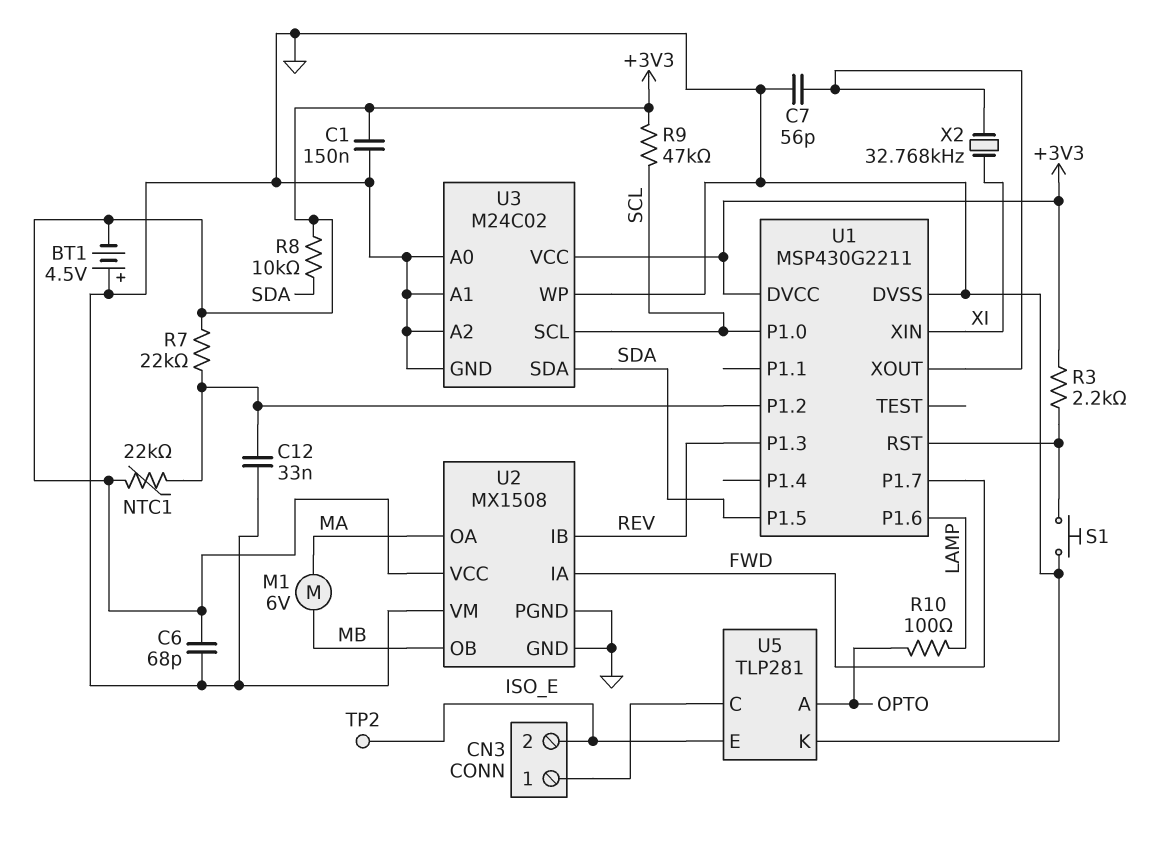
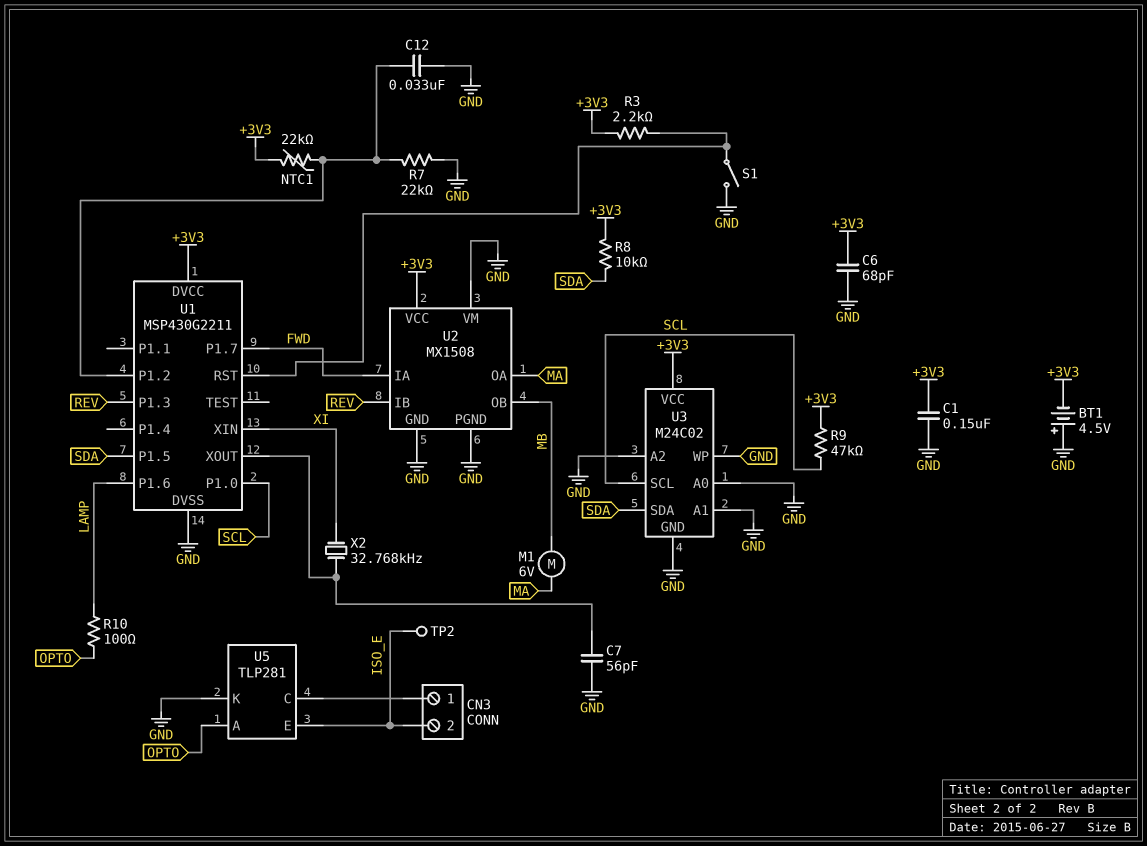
R7: 22k (+3V3, U1/P1.2) -> 22k (GND, U1/P1.2)
S1: button (GND, U1/RST) -> switch (GND, U1/RST)

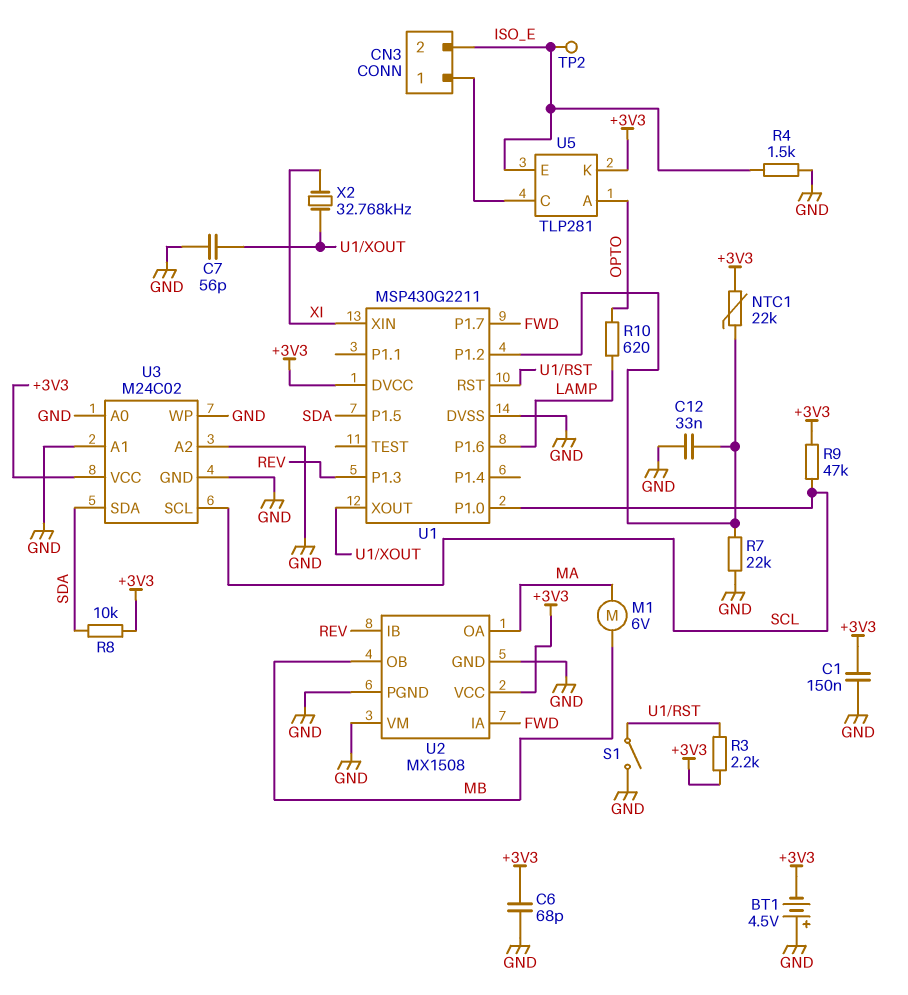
R4: none -> 1.5k (GND, ISO_E)
R10: 100 (LAMP, OPTO) -> 620 (LAMP, OPTO)
U5 pin K: GND -> +3V3

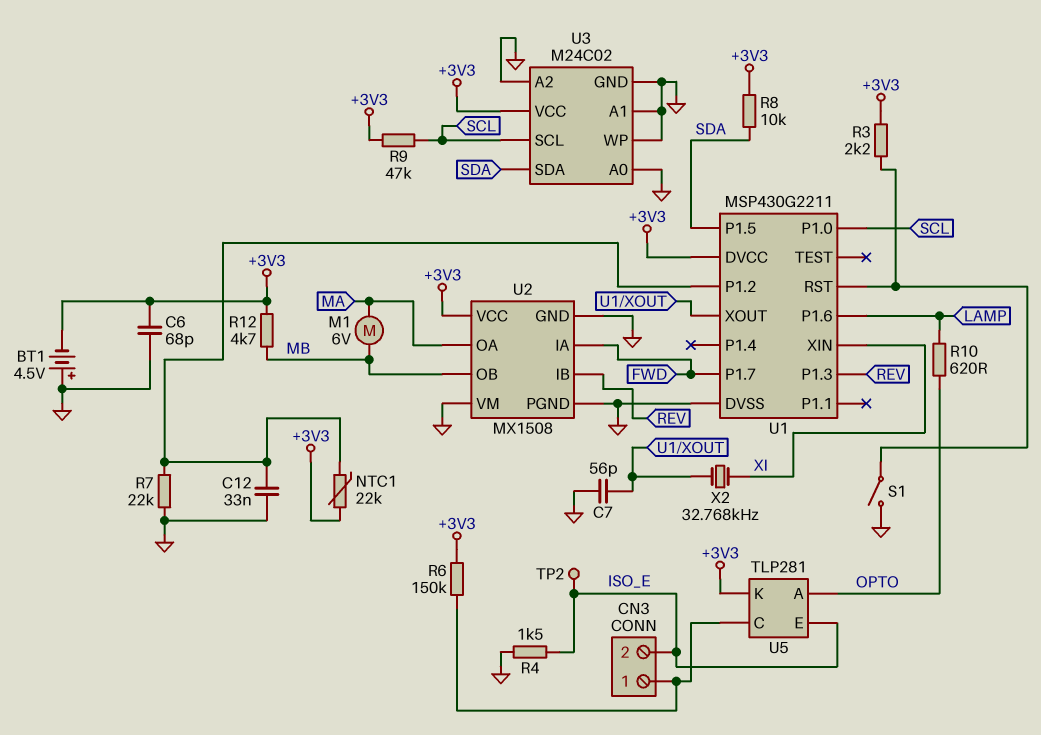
C1: 150nF (+3V3, GND) -> none
R6: none -> 150k (+3V3, CN3/1)
R12: none -> 4.7k (+3V3, MB)

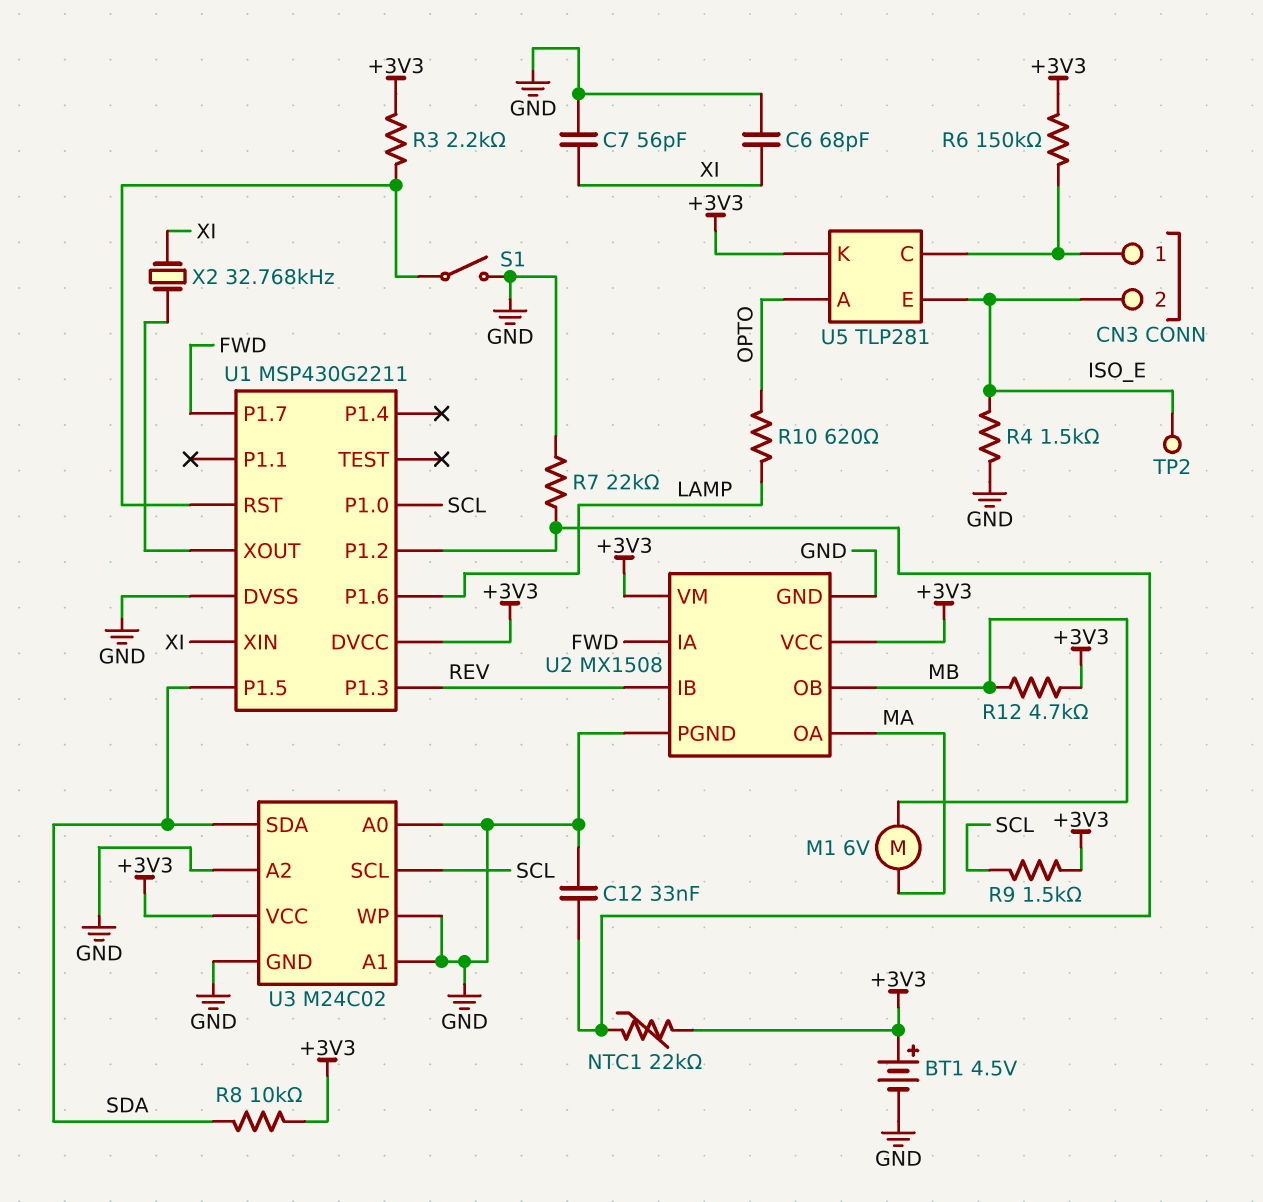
BT1: 4.5V (plus GND, minus +3V3) -> 4.5V (plus +3V3, minus GND)
C6: 68pF (+3V3, GND) -> 68pF (GND, XI)
C7: 56pF (GND, U1/XOUT) -> 56pF (GND, XI)
R9: 47k (+3V3, SCL) -> 1.5k (+3V3, SCL)
U2 pin VM: GND -> +3V3

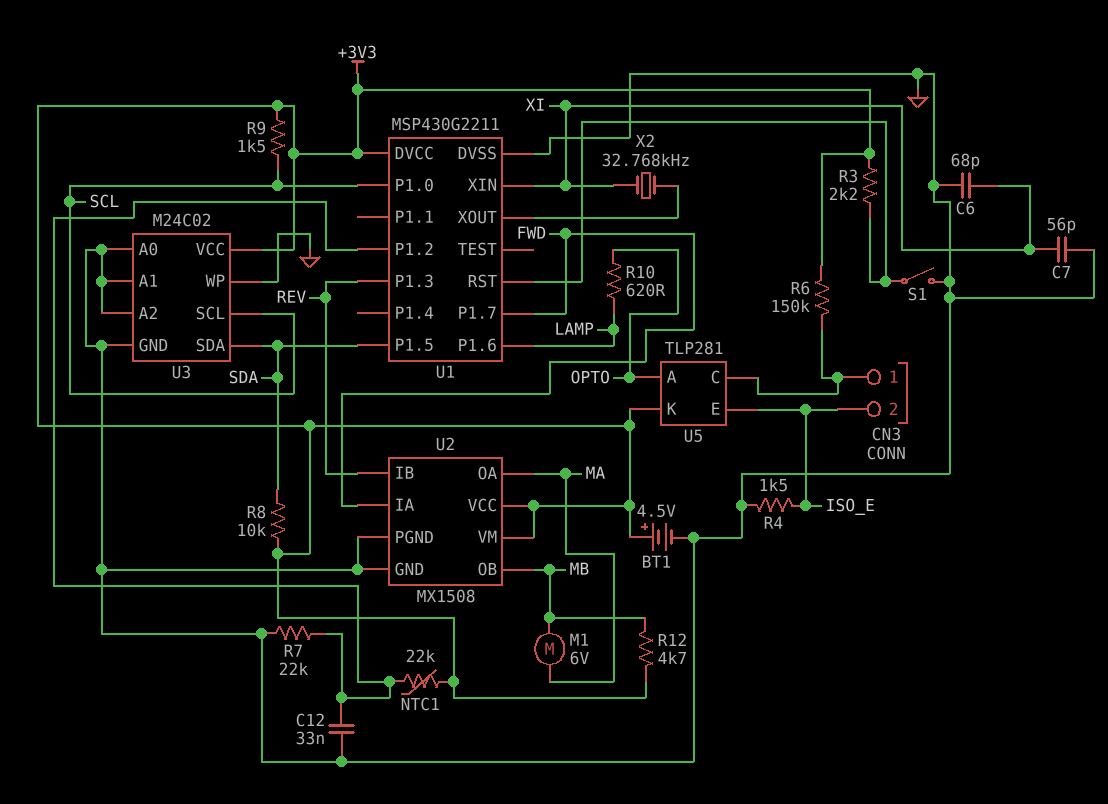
TP2: test point (ISO_E) -> none

